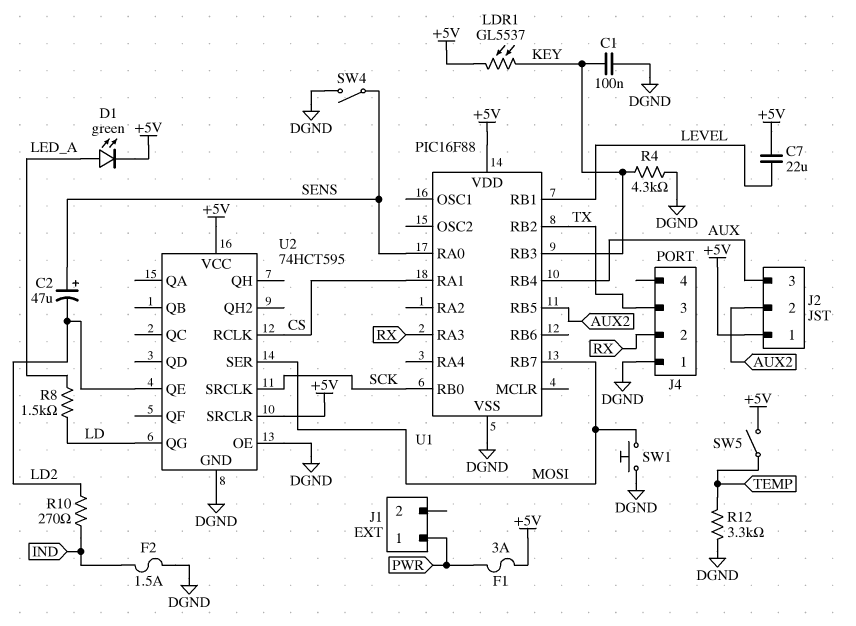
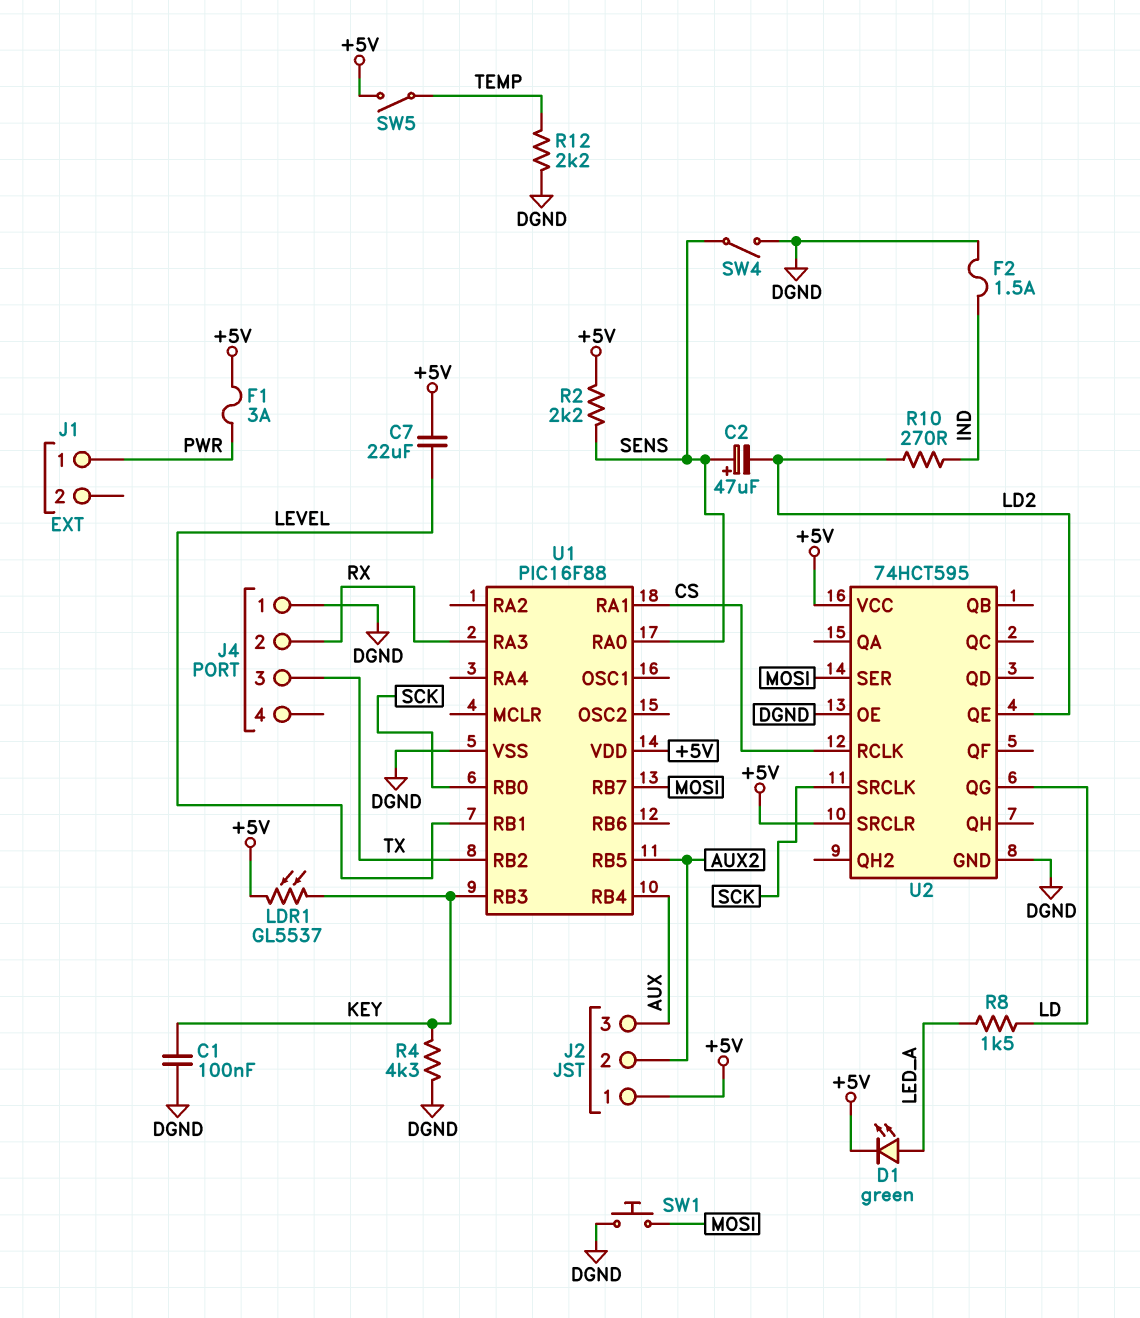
R2: none -> 2.2k (+5V, SENS)
R12: 3.3k (DGND, TEMP) -> 2.2k (DGND, TEMP)

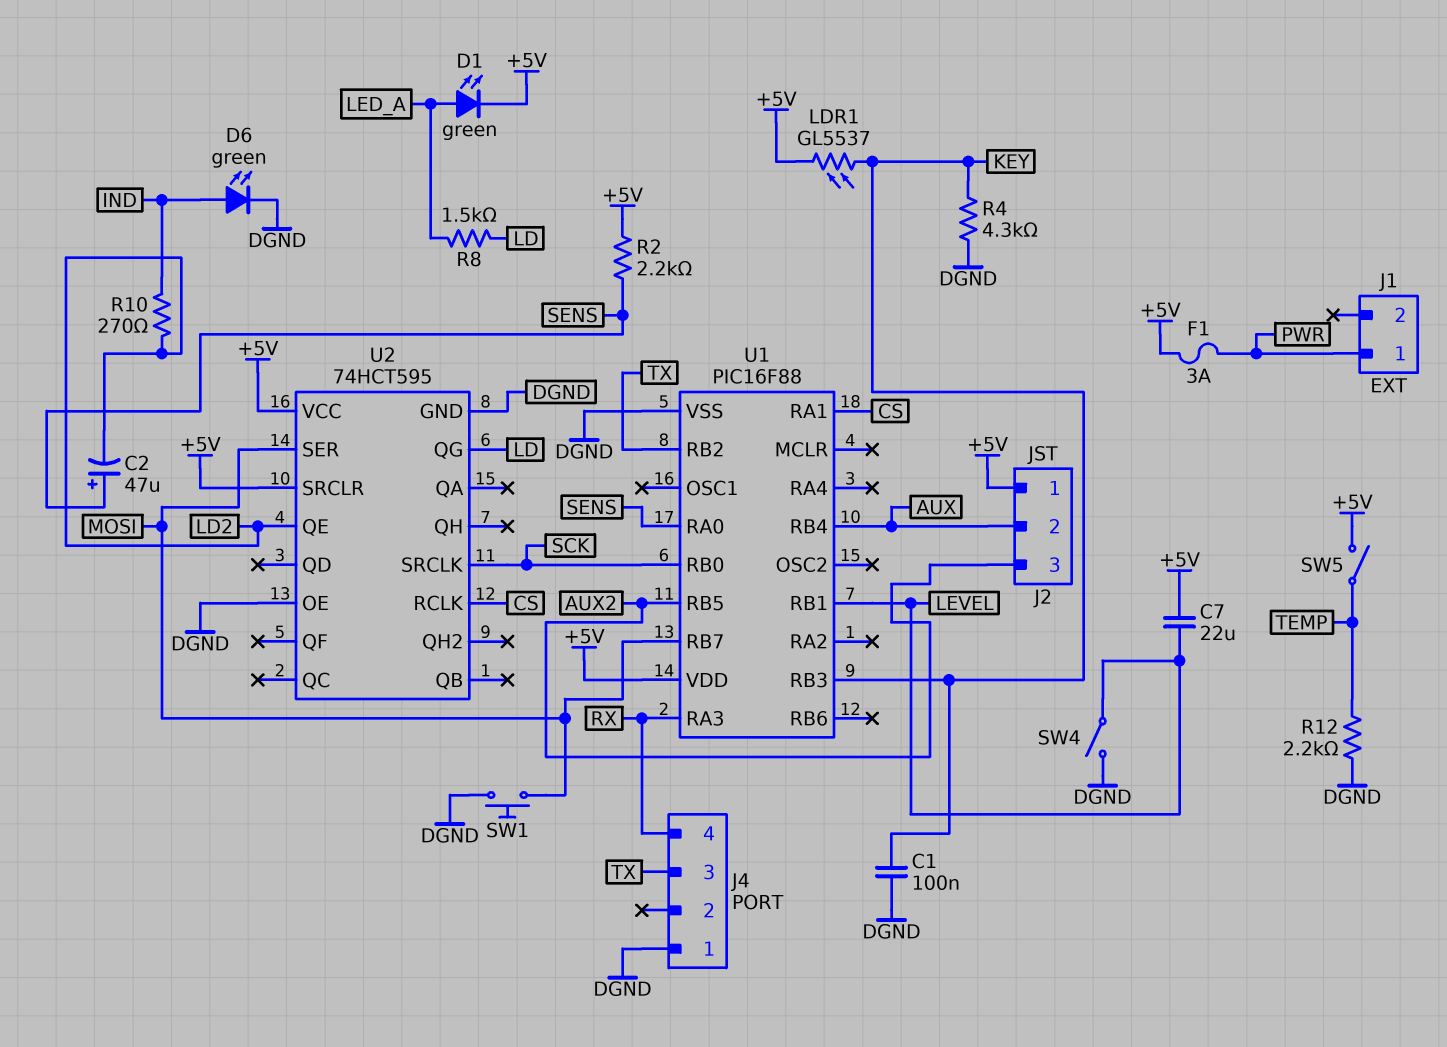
D6: none -> LED green (A IND, K DGND)
F2: 1.5A (DGND, IND) -> none
J2 pin 2: AUX2 -> AUX
J2 pin 3: AUX -> AUX2
J4 pin 2: RX -> none
J4 pin 4: none -> RX
SW4: switch (DGND, SENS) -> switch (DGND, LEVEL)

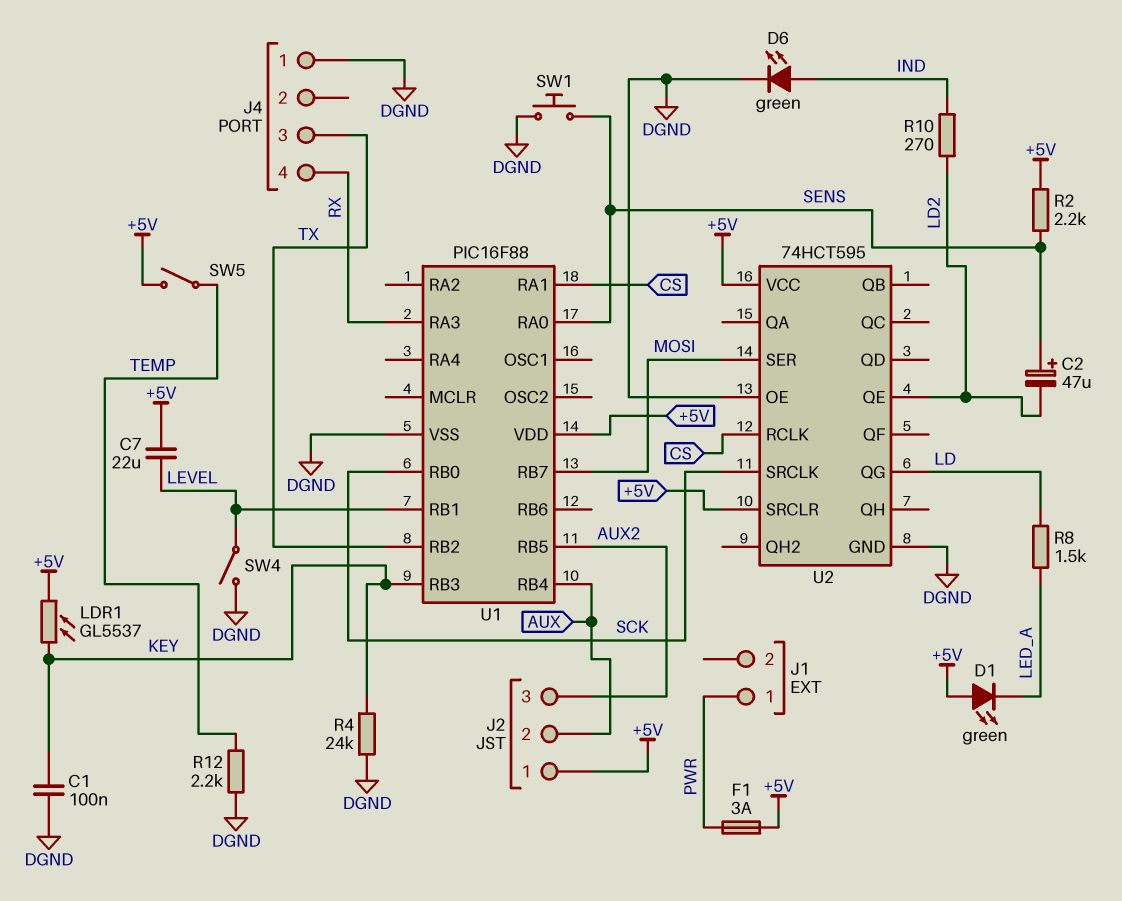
D1: LED green (A LED_A, K +5V) -> LED green (A +5V, K LED_A)
R4: 4.3k (DGND, KEY) -> 24k (DGND, KEY)
SW1: button (DGND, MOSI) -> button (DGND, SENS)

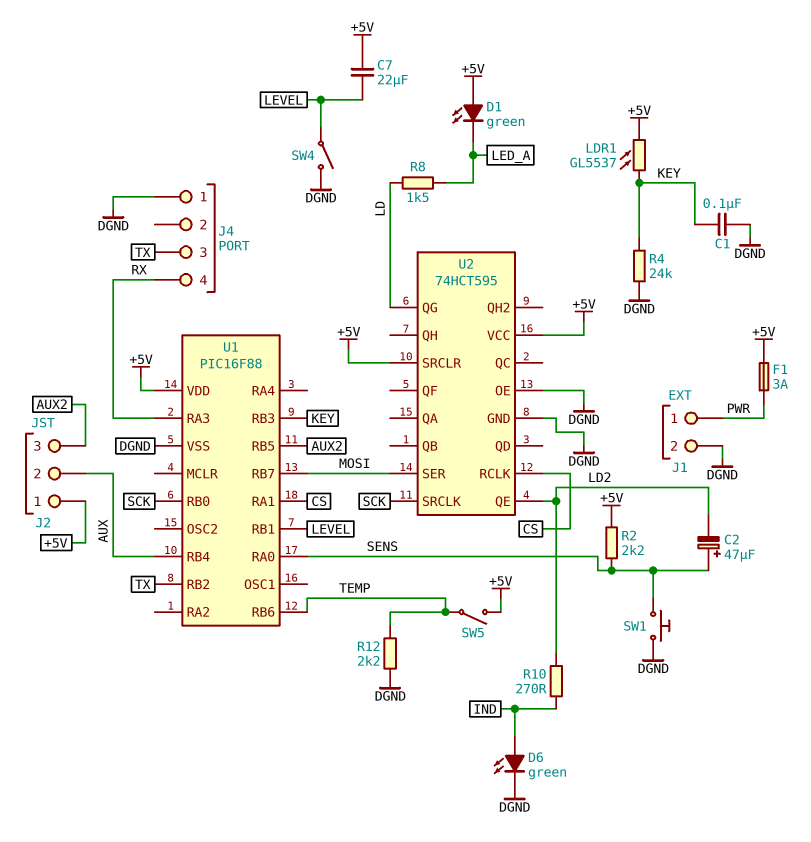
J1 pin 2: none -> DGND
U1 pin RB6: none -> TEMP

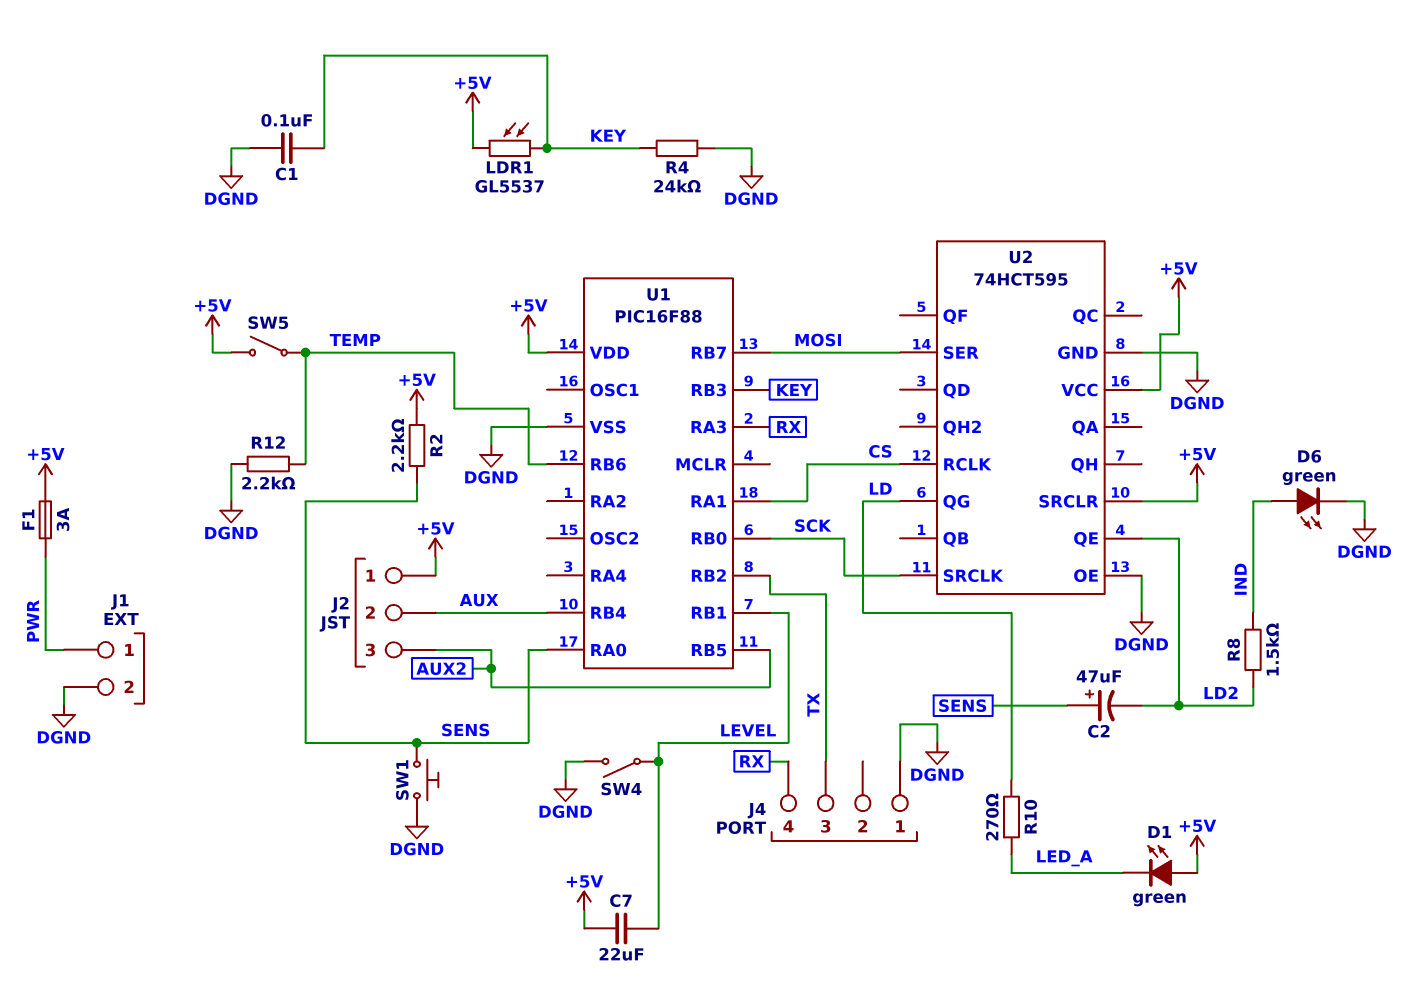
R8: 1.5k (LD, LED_A) -> 1.5k (IND, LD2)
R10: 270 (IND, LD2) -> 270 (LD, LED_A)

